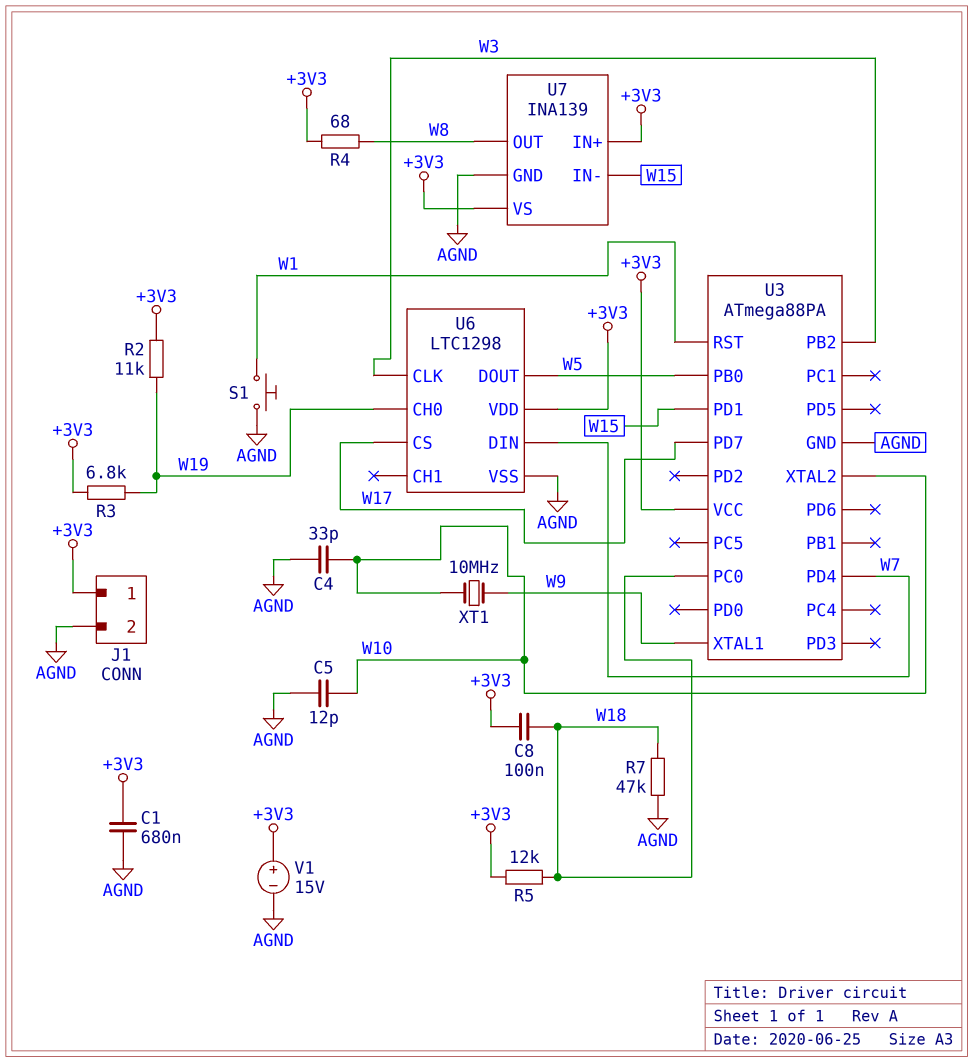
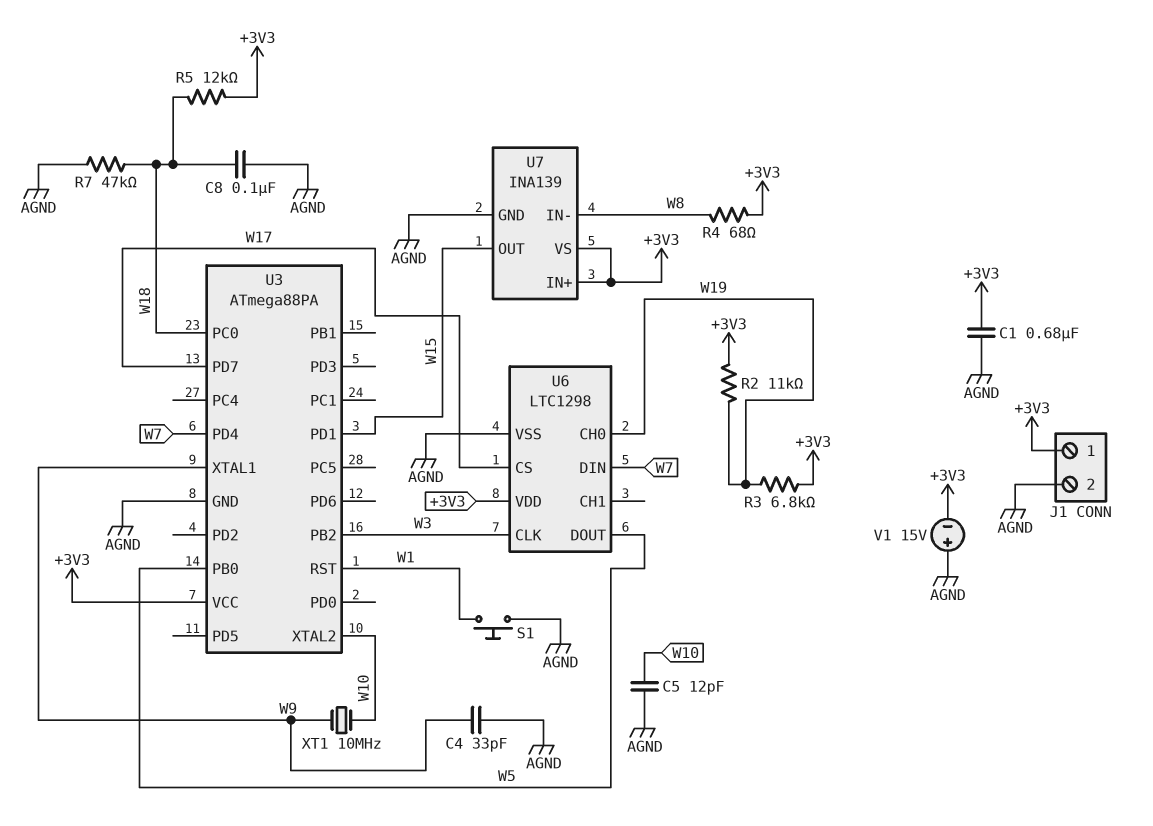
C4: 33pF (AGND, W10) -> 33pF (AGND, W9)
C8: 100nF (+3V3, W18) -> 100nF (AGND, W18)
U7 pin IN-: W15 -> W8
U7 pin OUT: W8 -> W15
V1: 15V (plus +3V3, minus AGND) -> 15V (plus AGND, minus +3V3)

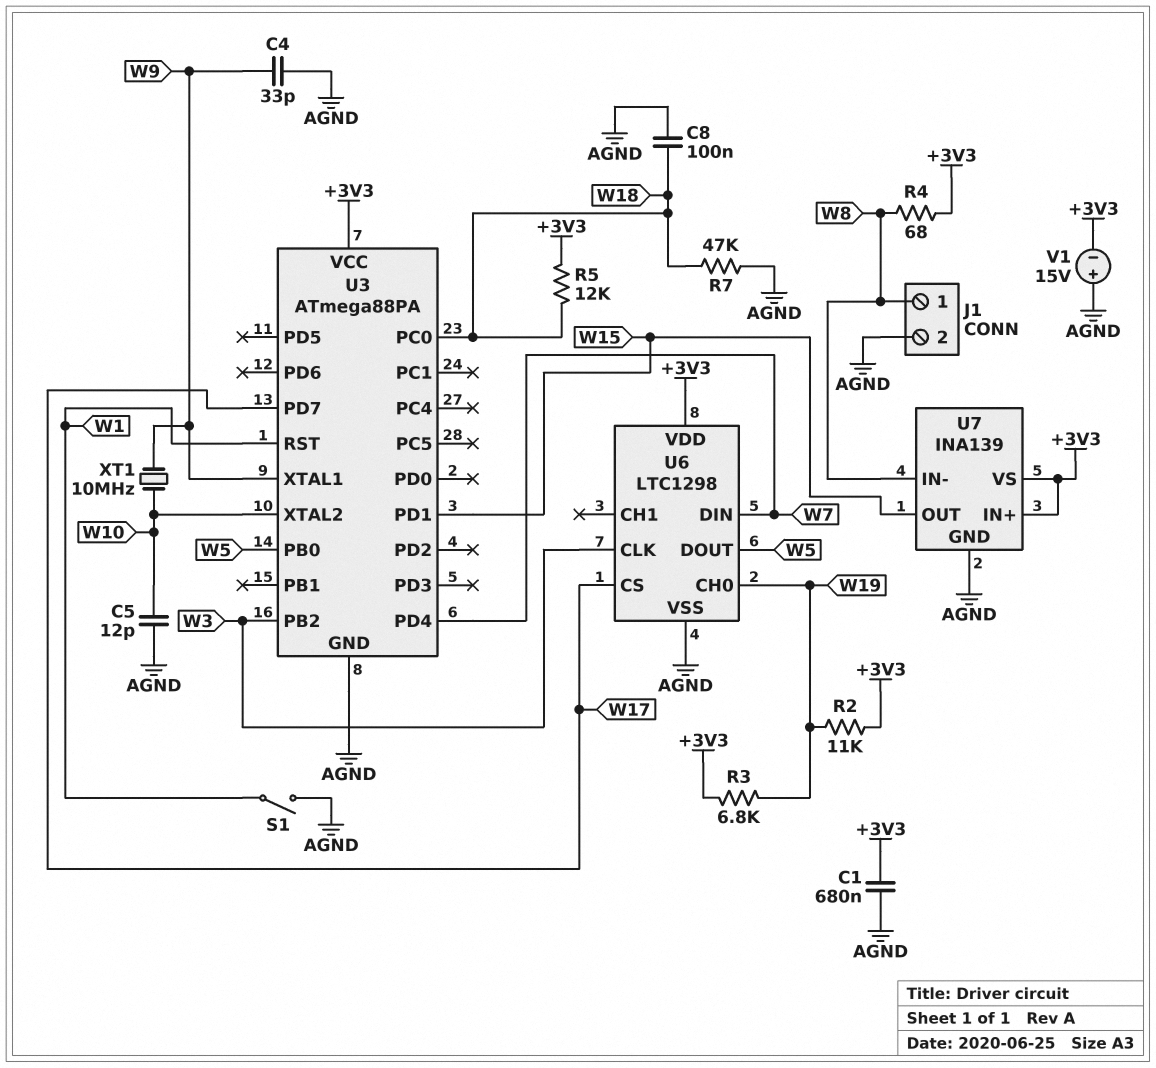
J1 pin 1: +3V3 -> W8
S1: button (AGND, W1) -> switch (AGND, W1)

